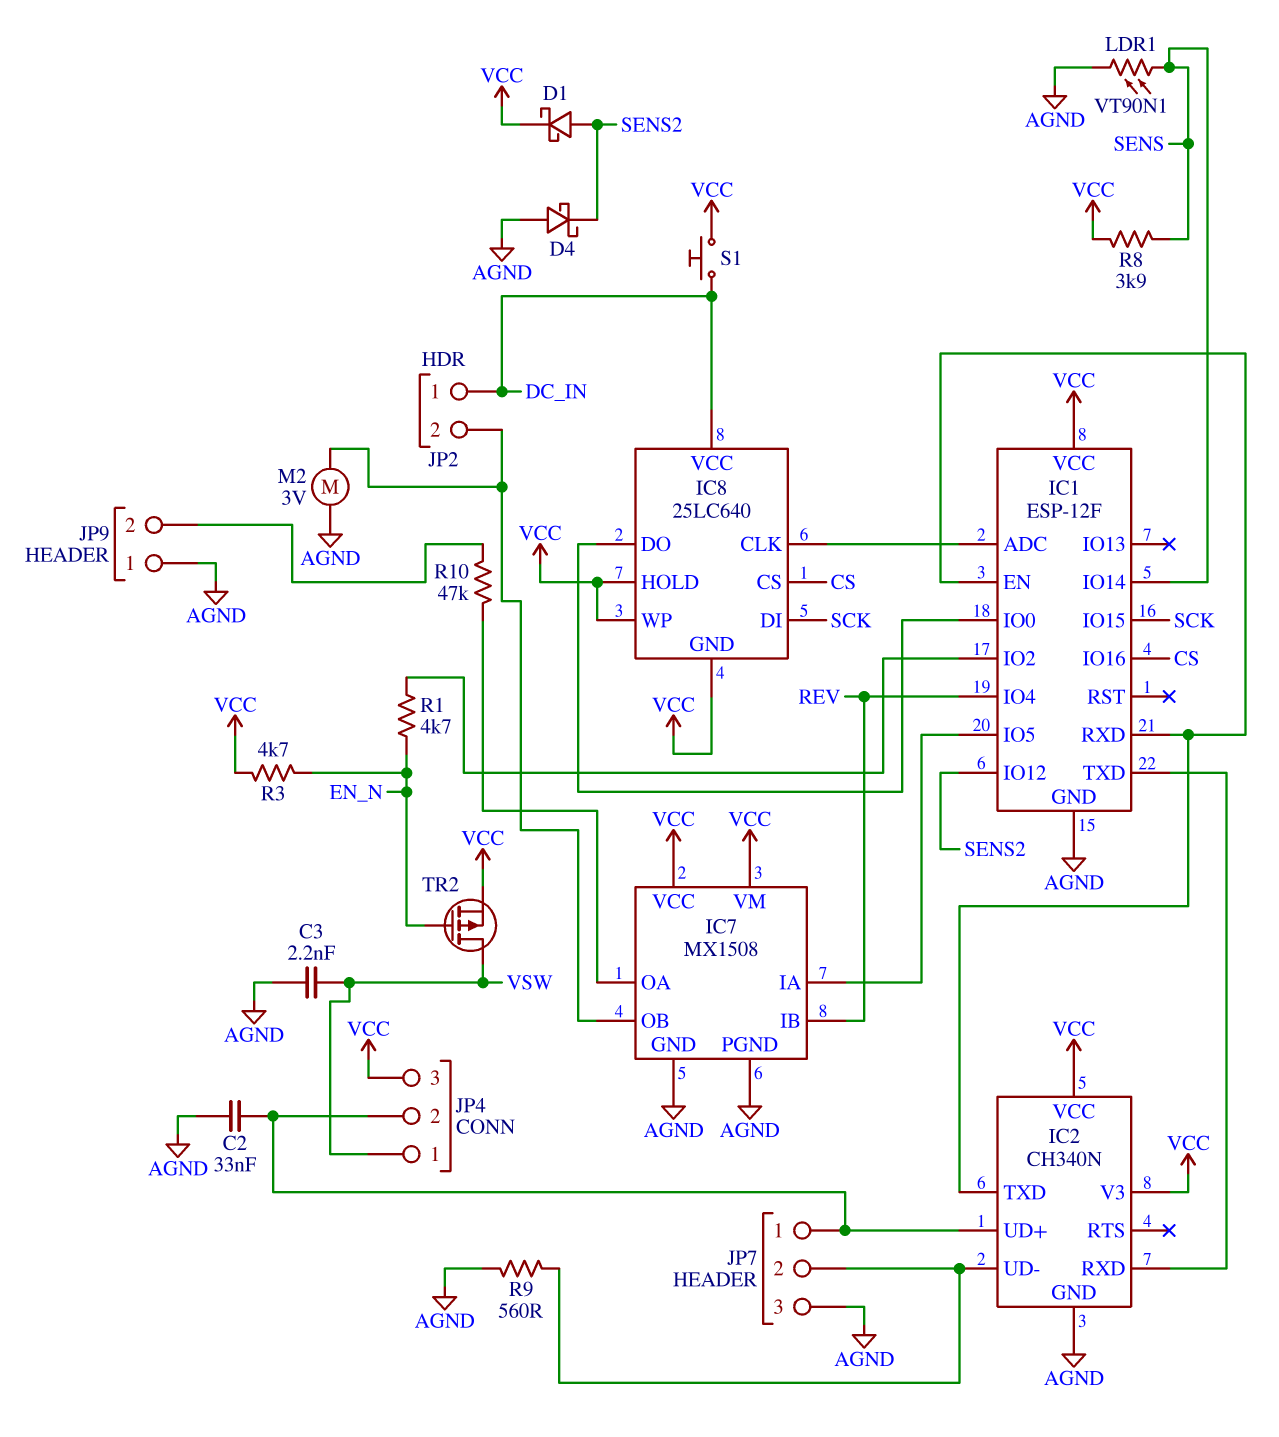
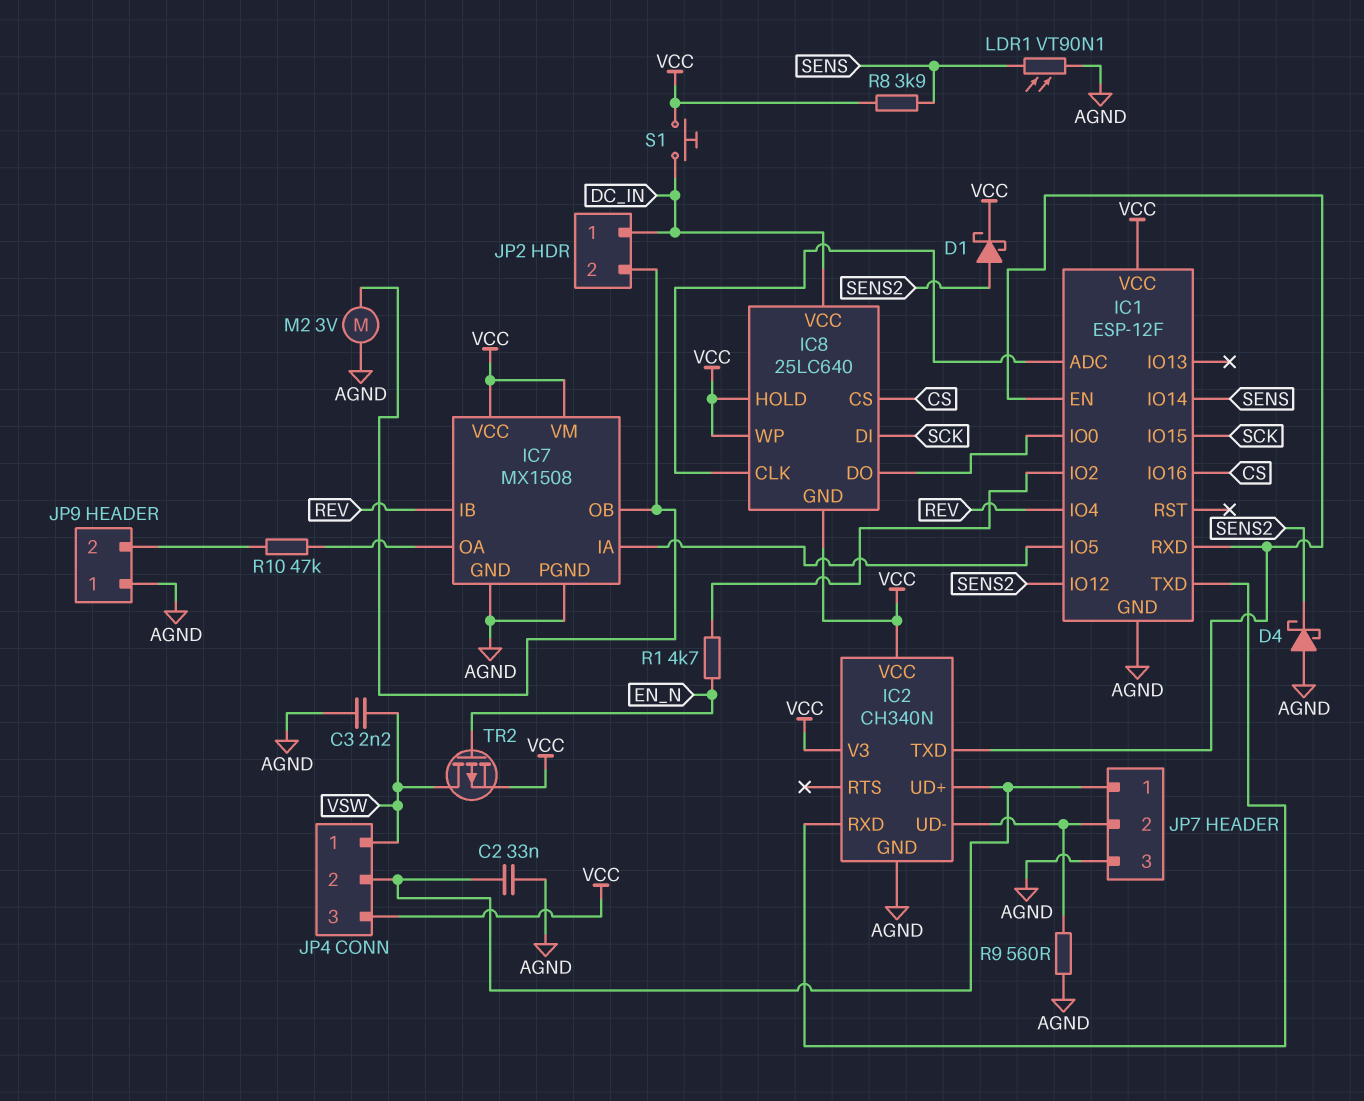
R3: 4.7k (EN_N, VCC) -> none

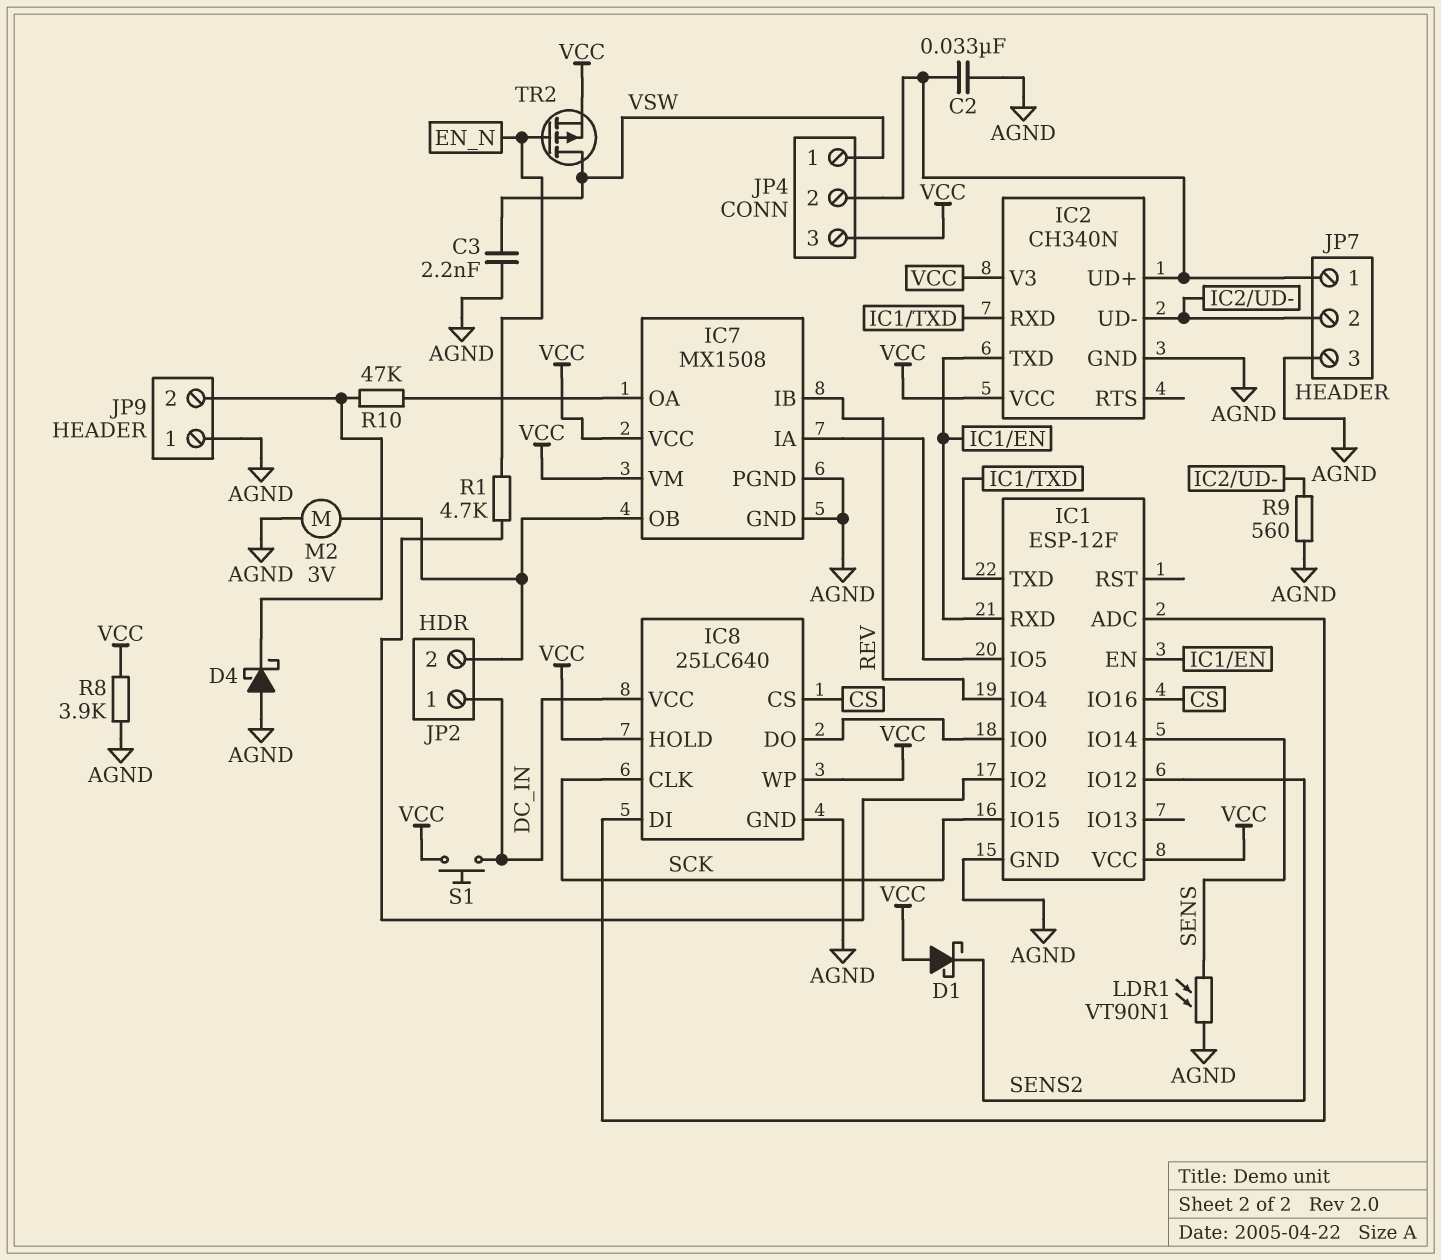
D1: schottky (A SENS2, K VCC) -> schottky (A VCC, K SENS2)
D4: schottky (A AGND, K SENS2) -> schottky (A AGND, K JP9/2)
IC8 pin CLK: IC1/ADC -> SCK
IC8 pin DI: SCK -> IC1/ADC
IC8 pin GND: VCC -> AGND
R8: 3.9k (SENS, VCC) -> 3.9k (AGND, VCC)

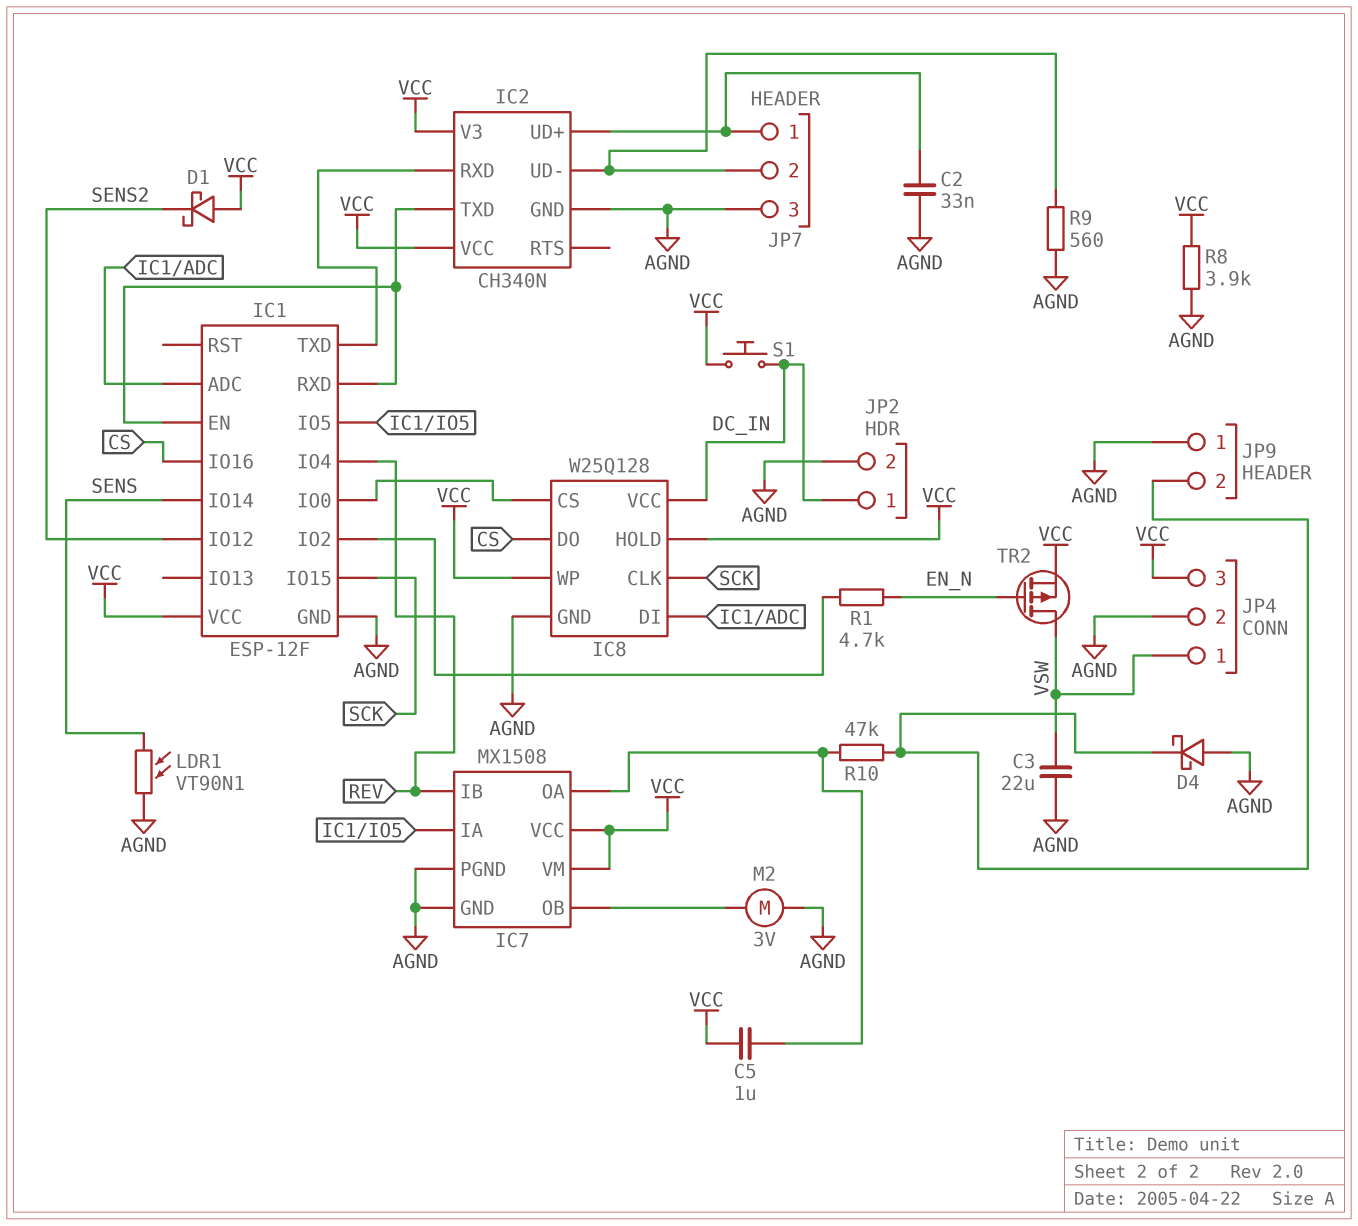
C3: 2.2nF (AGND, VSW) -> 22uF (AGND, VSW)
C5: none -> 1uF (IC7/OA, VCC)
IC8: 25LC640 -> W25Q128
IC8 pin CS: CS -> IC1/IO0
IC8 pin DO: IC1/IO0 -> CS
JP2 pin 2: IC7/OB -> AGND
JP4 pin 2: IC2/UD+ -> AGND

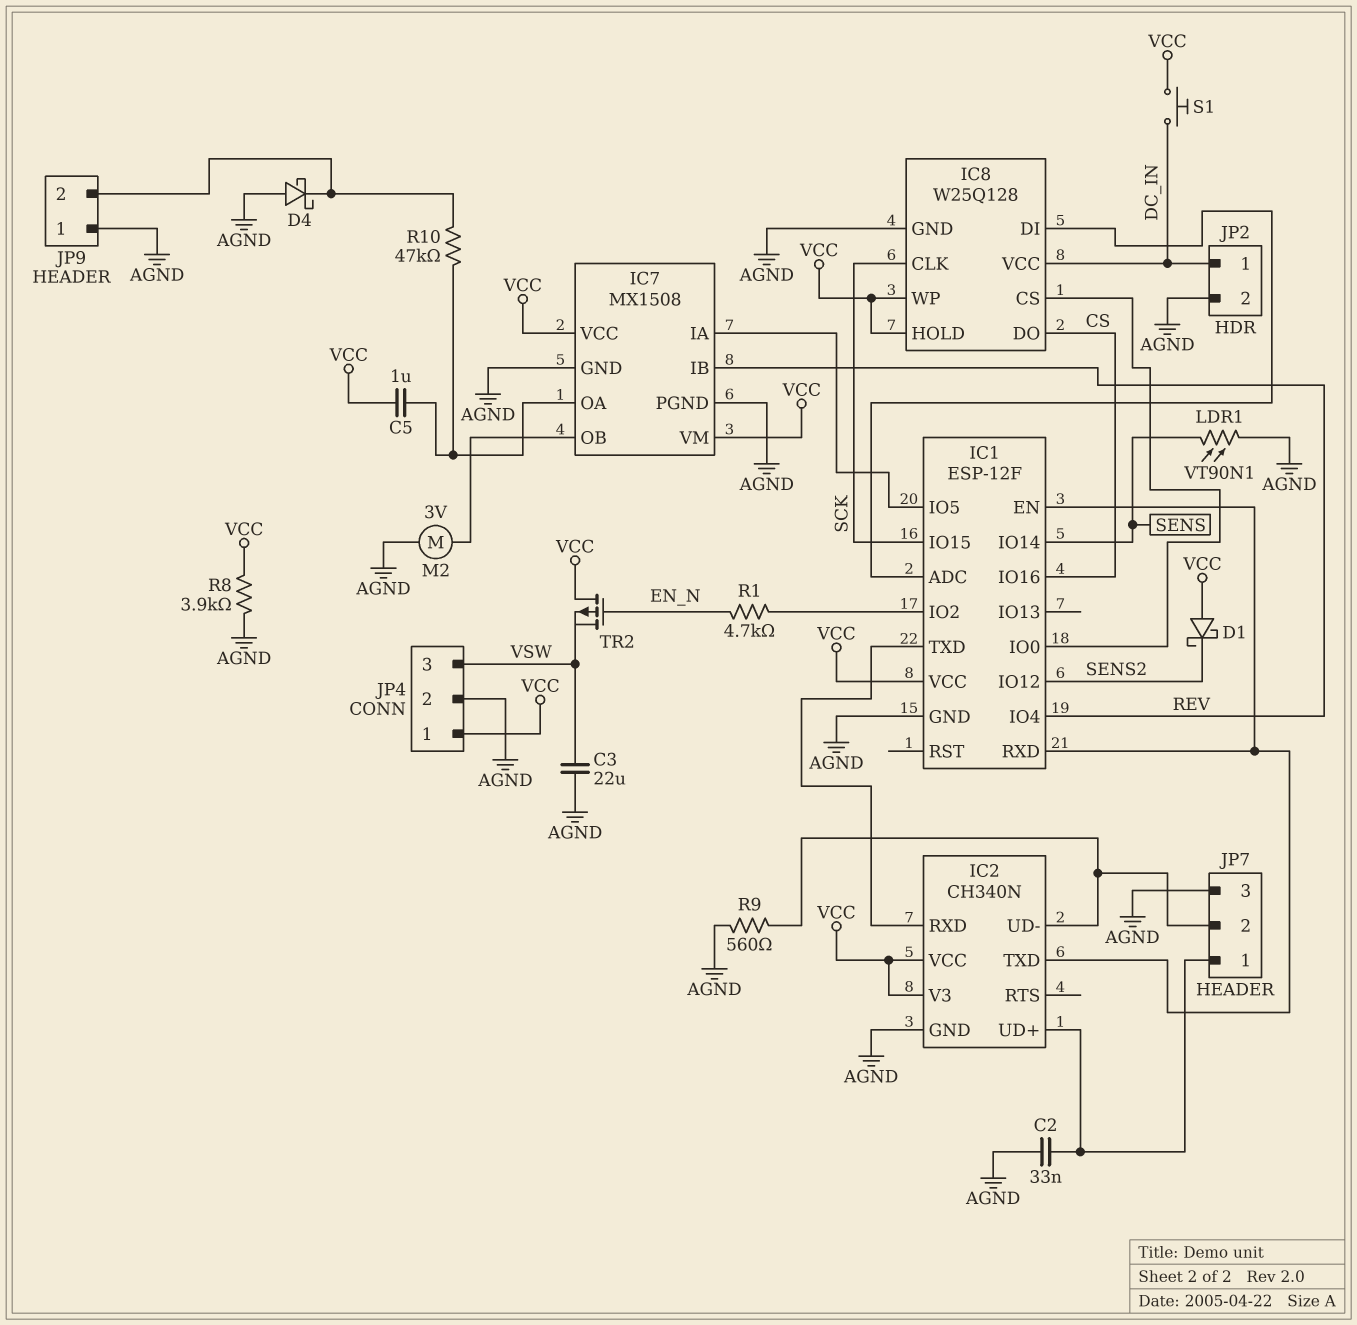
JP4 pin 1: VSW -> VCC
JP4 pin 3: VCC -> VSW
TR2: PMOS (G EN_N, D VSW, S VCC) -> PMOS (G EN_N, D VCC, S VSW)

